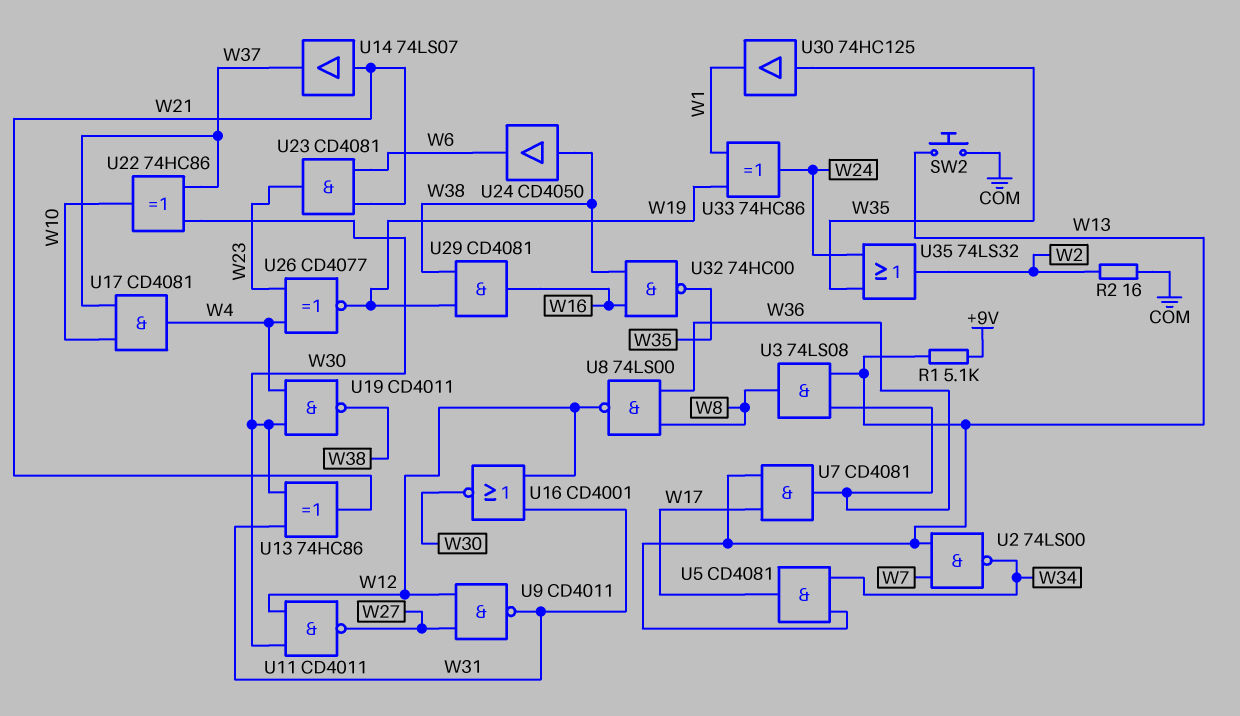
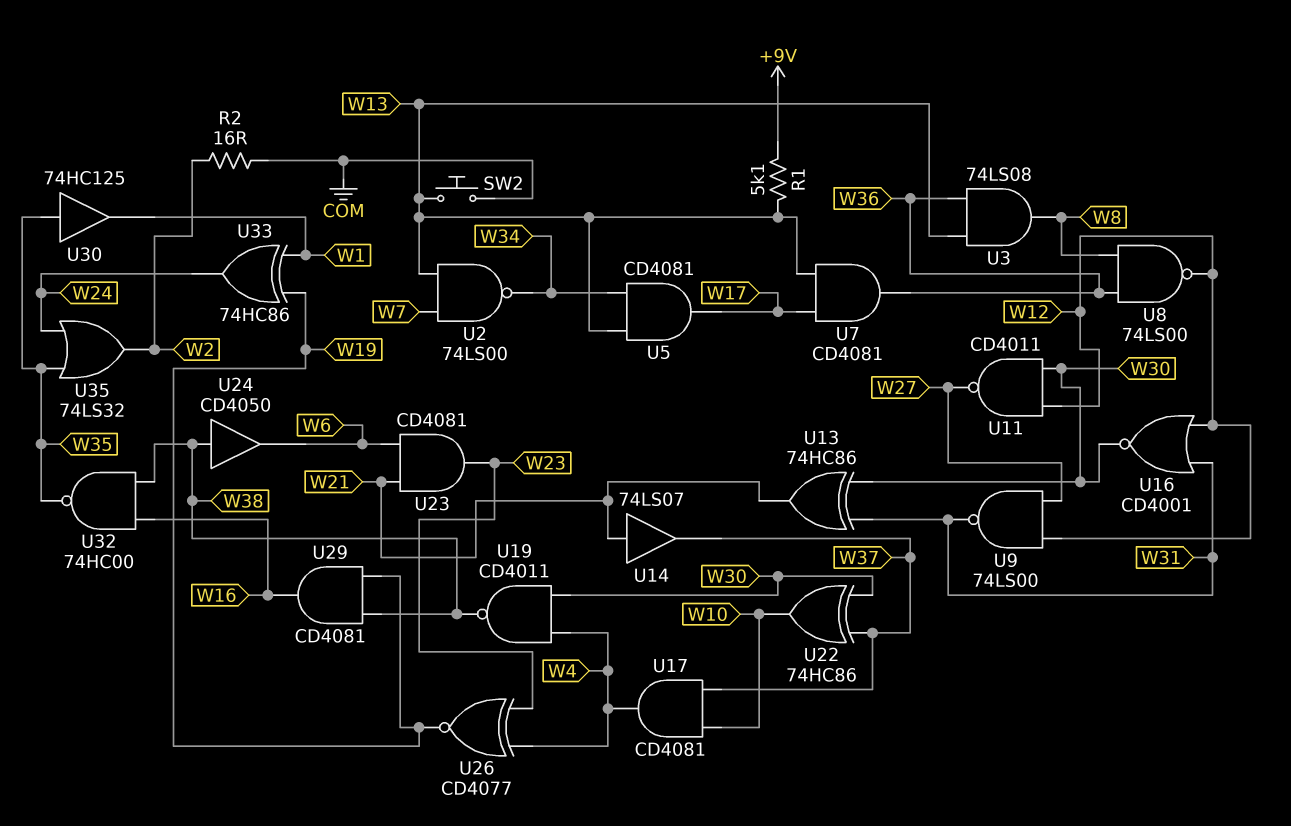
U9: NAND CD4011 (in W12, in W27, out W31) -> NAND 74LS00 (in W12, in W27, out W31)

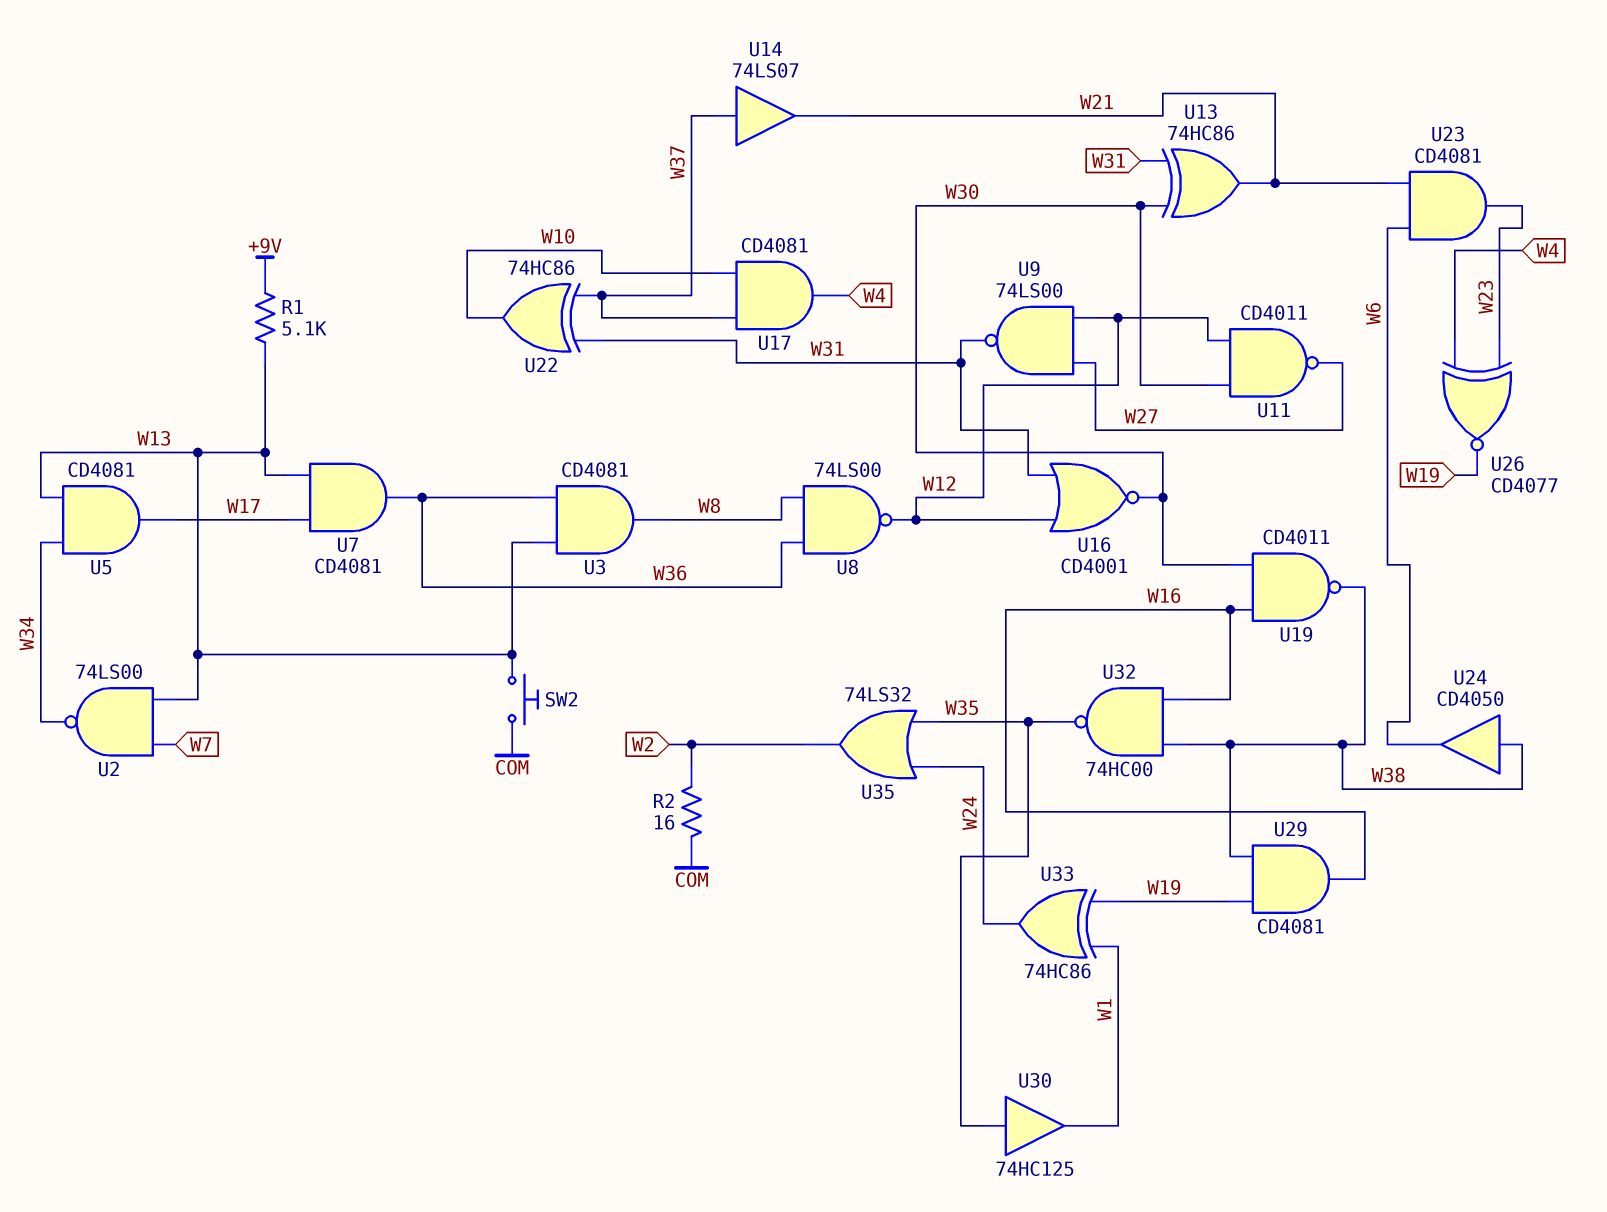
U3: AND 74LS08 (in W13, in W36, out W8) -> AND CD4081 (in W13, in W36, out W8)
U14: buffer 74LS07 (in W21, out W37) -> buffer 74LS07 (in W37, out W21)
U19: NAND CD4011 (in W4, in W30, out W38) -> NAND CD4011 (in W16, in W30, out W38)
U22: XOR 74HC86 (in W30, in W37, out W10) -> XOR 74HC86 (in W31, in W37, out W10)

